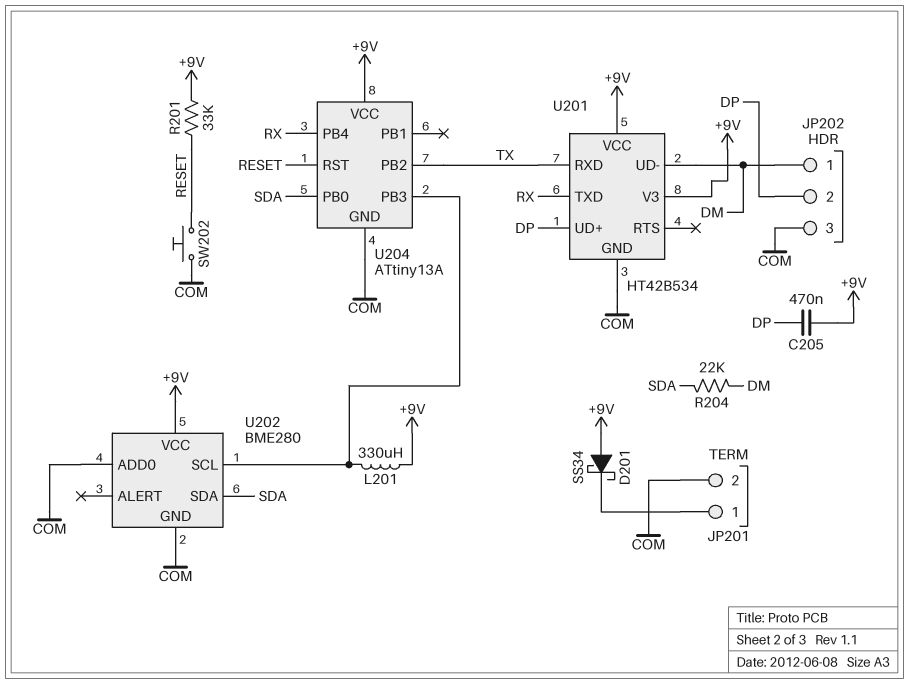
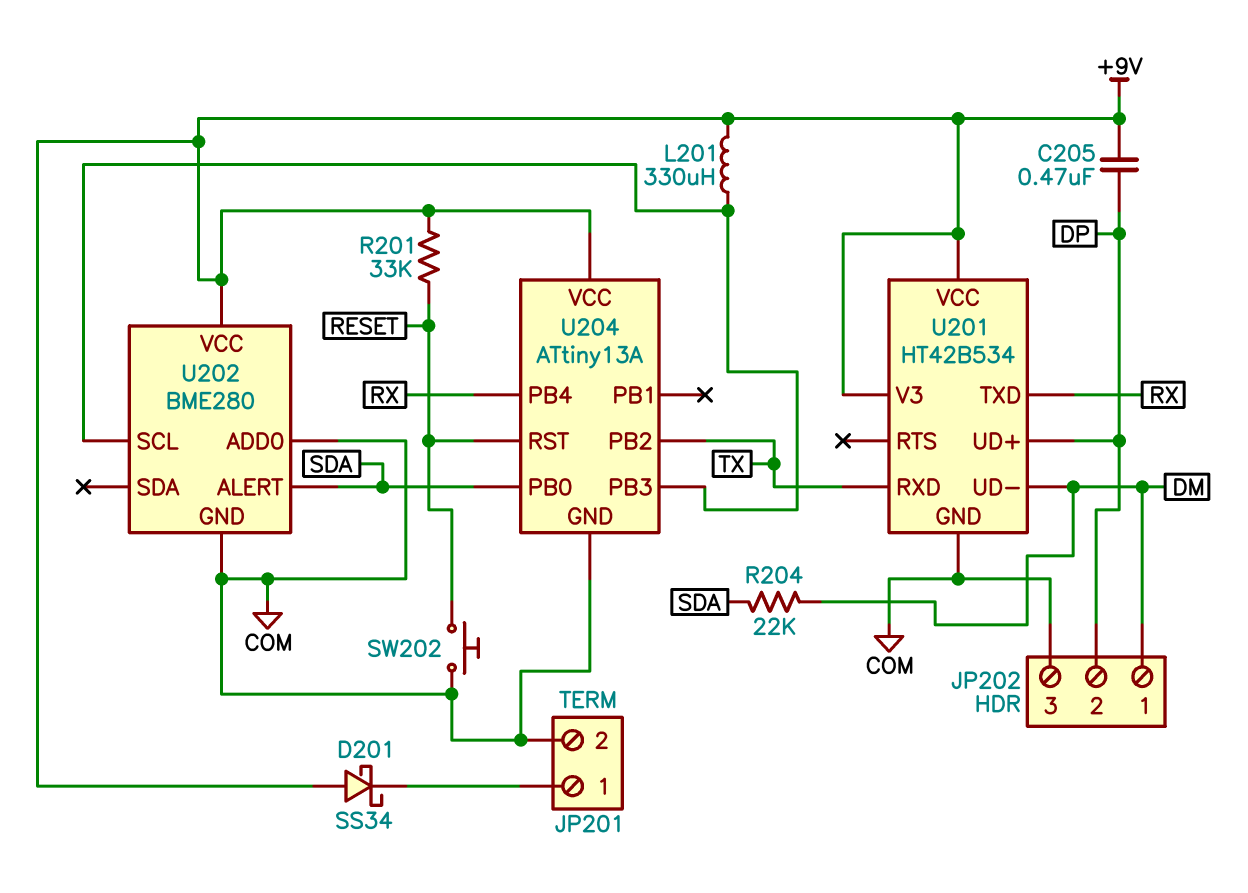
U202 pin ALERT: none -> SDA
U202 pin SDA: SDA -> none

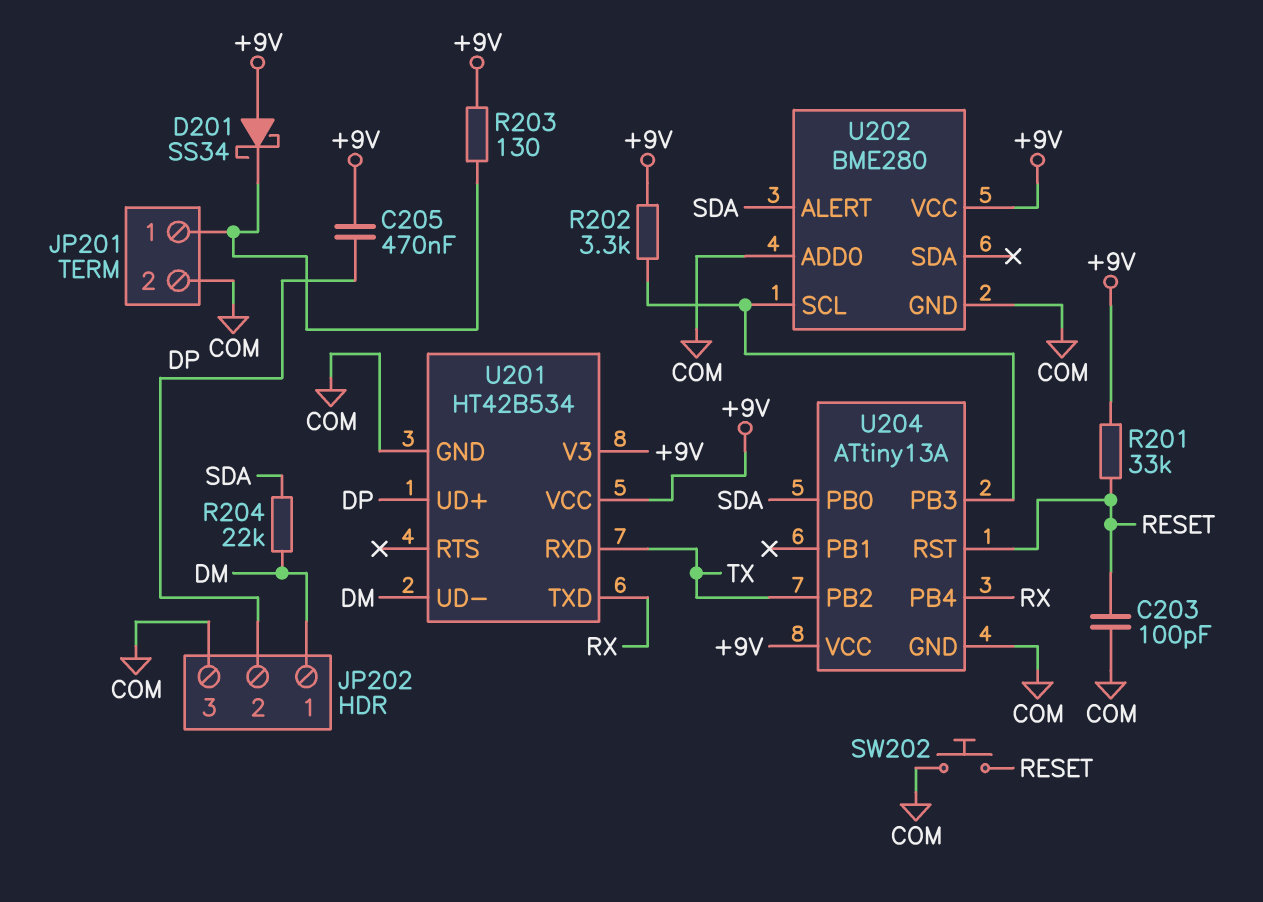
C203: none -> 100pF (COM, RESET)
L201: 330uH (+9V, U202/SCL) -> none
R202: none -> 3.3k (+9V, U202/SCL)
R203: none -> 130 (+9V, JP201/1)

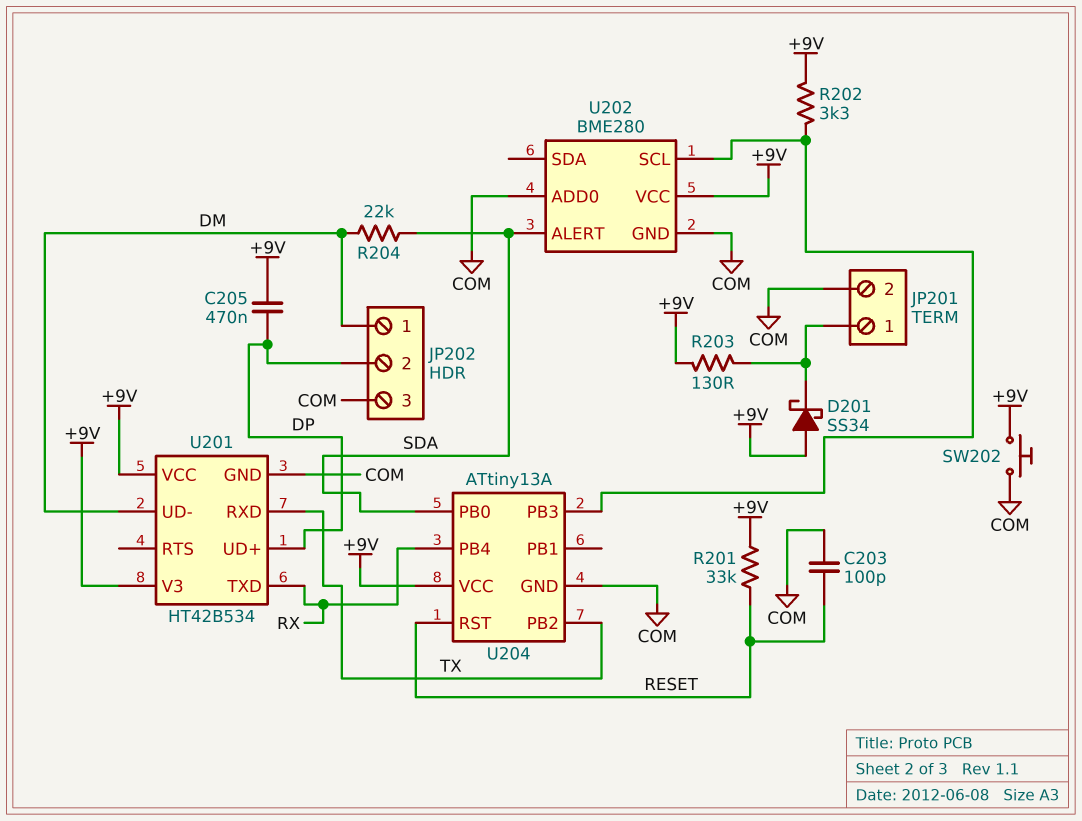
SW202: button (COM, RESET) -> button (+9V, COM)

